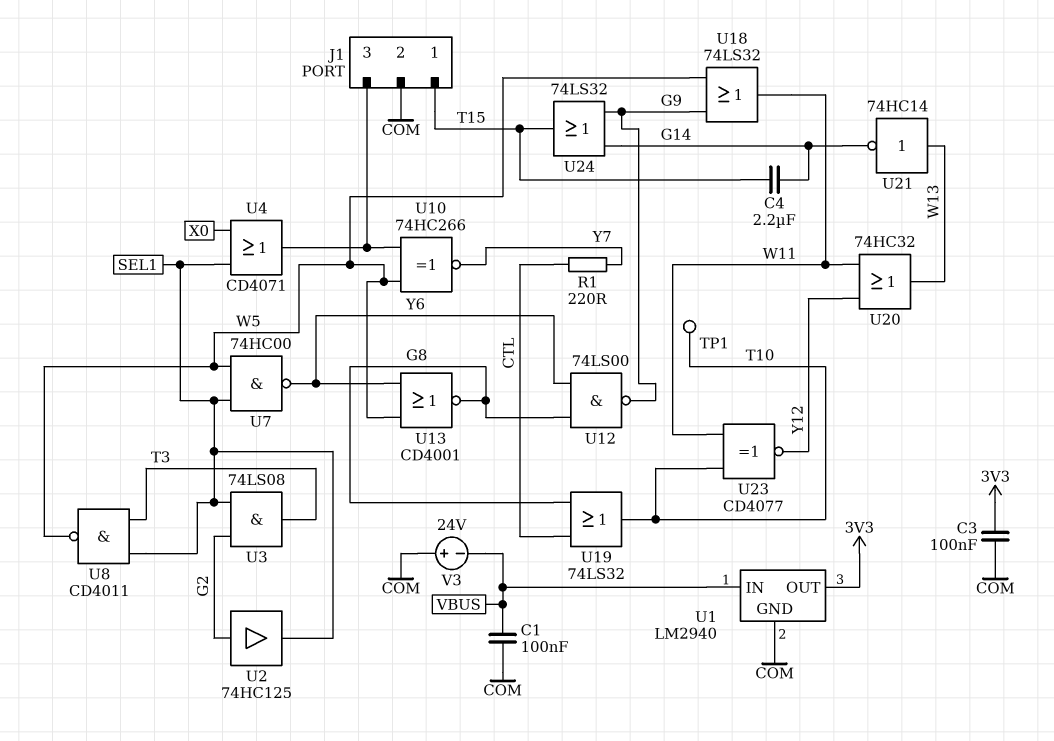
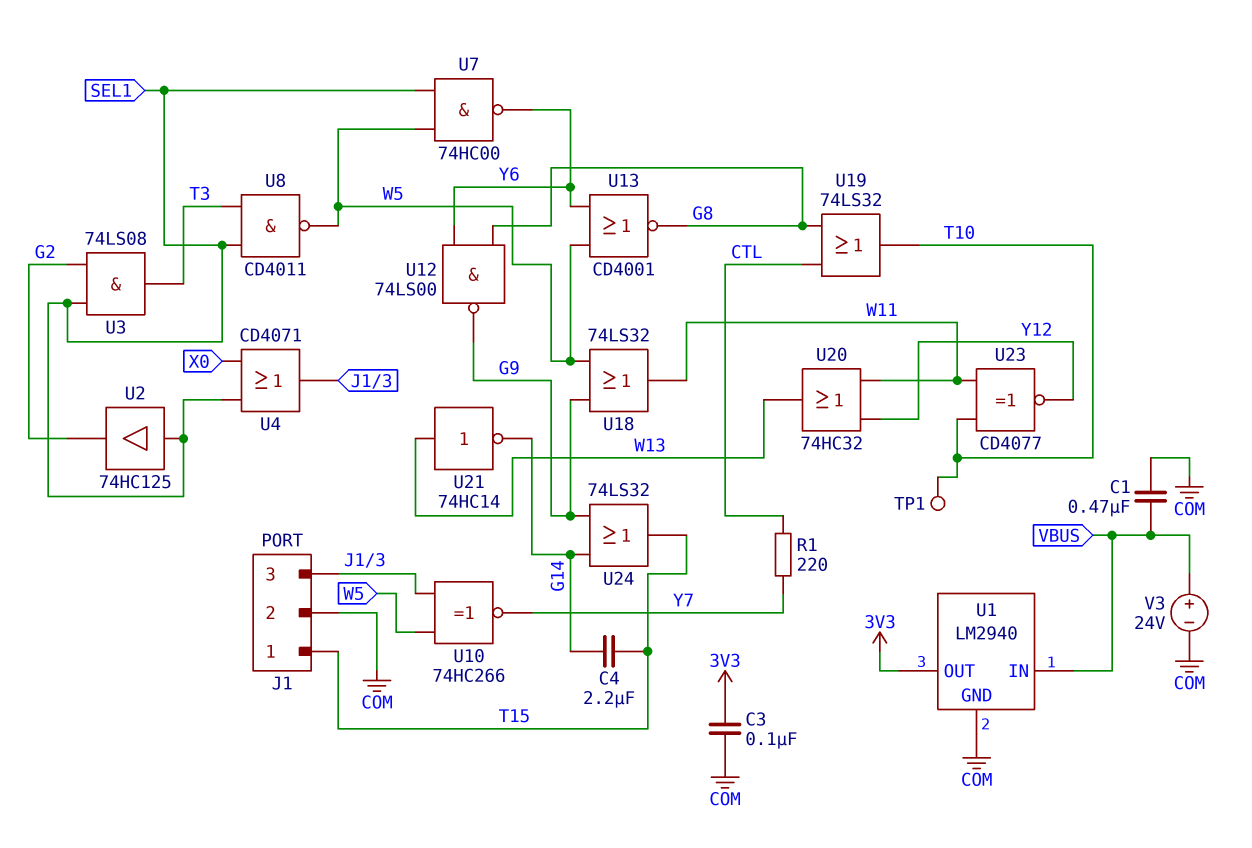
C1: 100nF (COM, VBUS) -> 470nF (COM, VBUS)
U2: buffer 74HC125 (in G2, out SEL1) -> buffer 74HC125 (in SEL1, out G2)
V3: 24V (plus COM, minus VBUS) -> 24V (plus VBUS, minus COM)

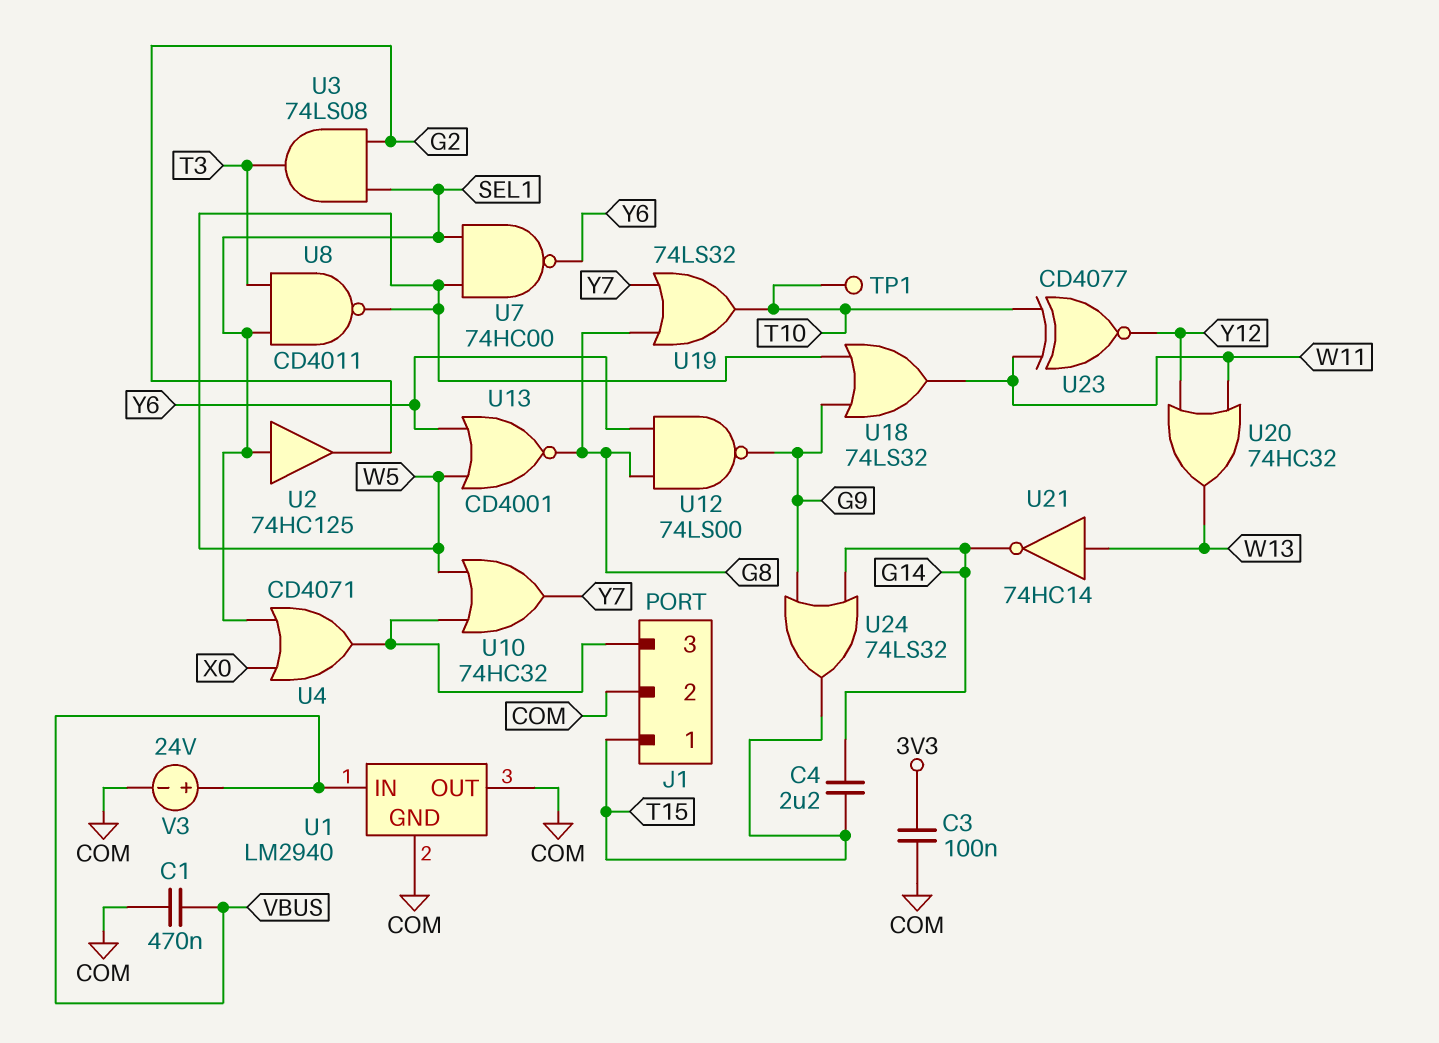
R1: 220 (CTL, Y7) -> none
U1 pin OUT: 3V3 -> COM
U10: XNOR 74HC266 (in J1/3, in W5, out Y7) -> OR 74HC32 (in J1/3, in W5, out Y7)
U19: OR 74LS32 (in CTL, in G8, out T10) -> OR 74LS32 (in G8, in Y7, out T10)

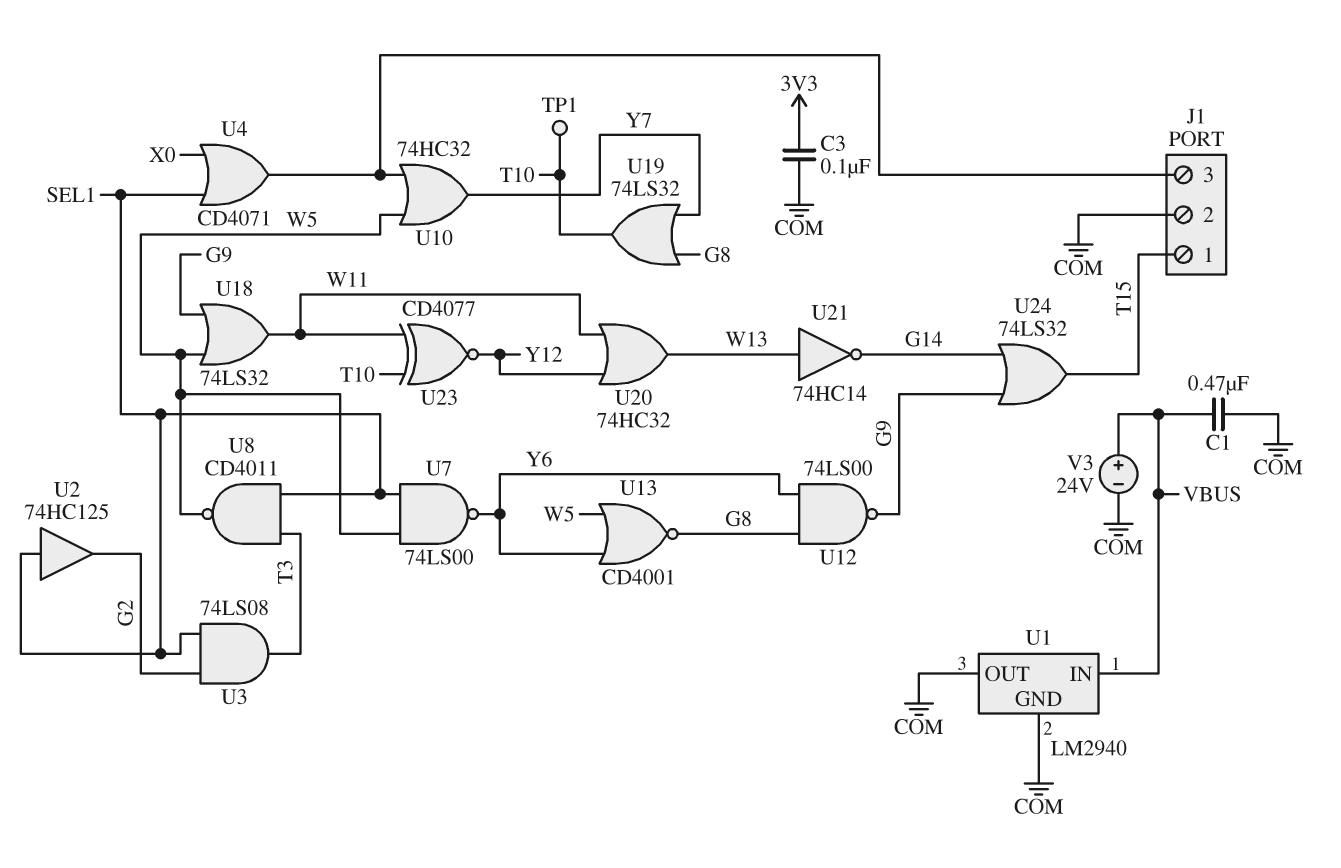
C4: 2.2uF (G14, T15) -> none
U7: NAND 74HC00 (in SEL1, in W5, out Y6) -> NAND 74LS00 (in SEL1, in W5, out Y6)

